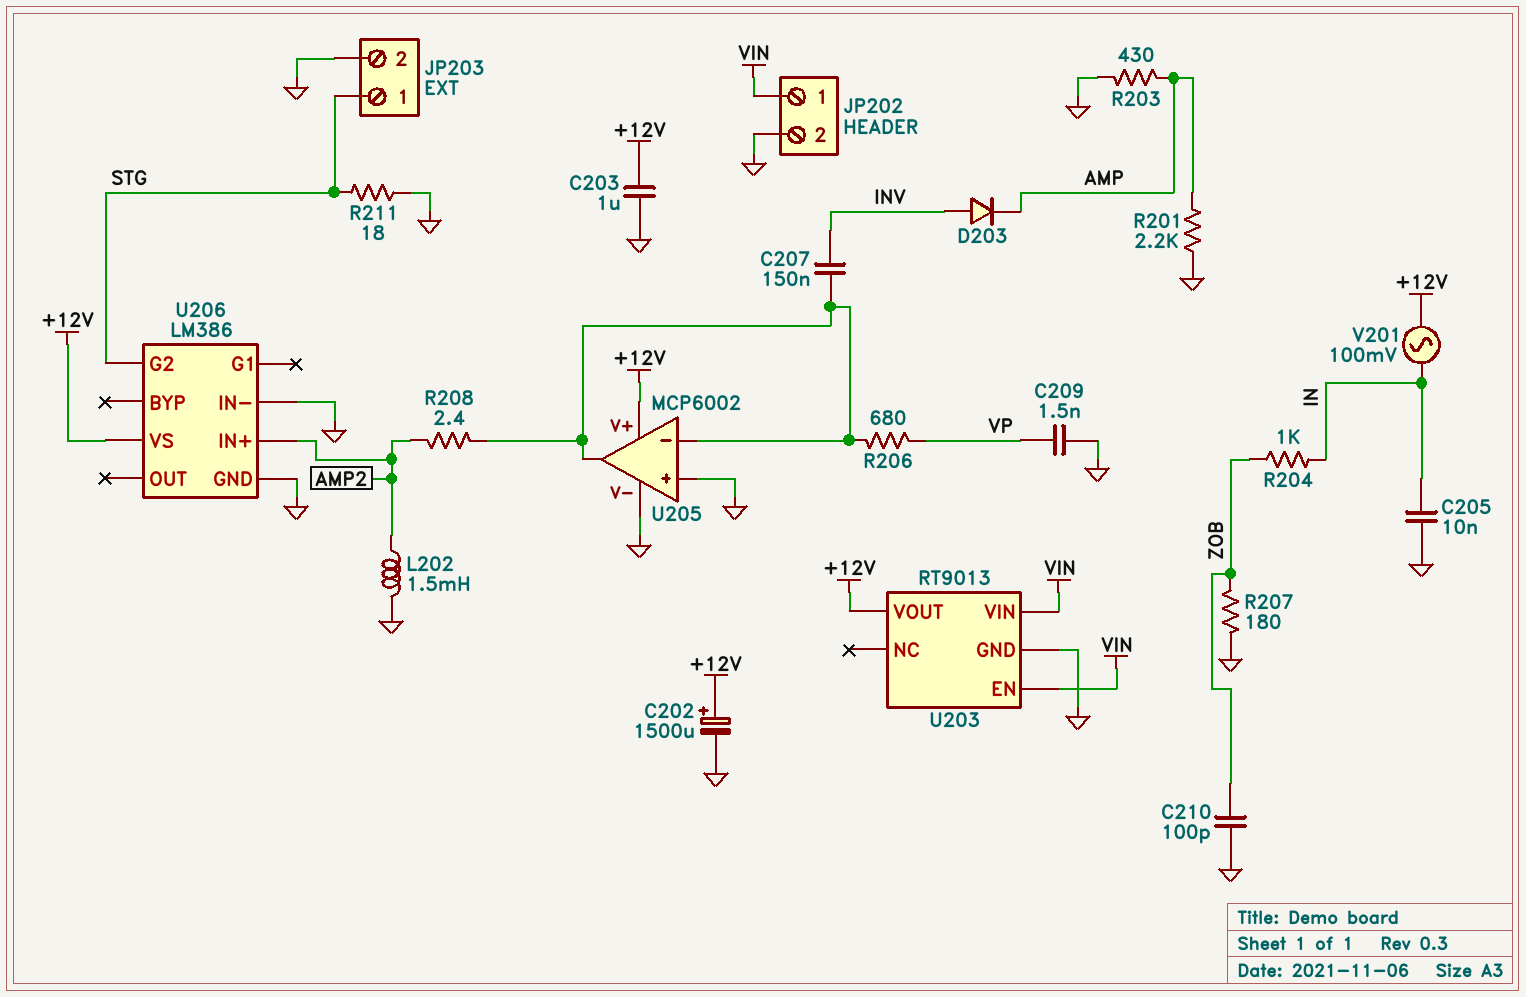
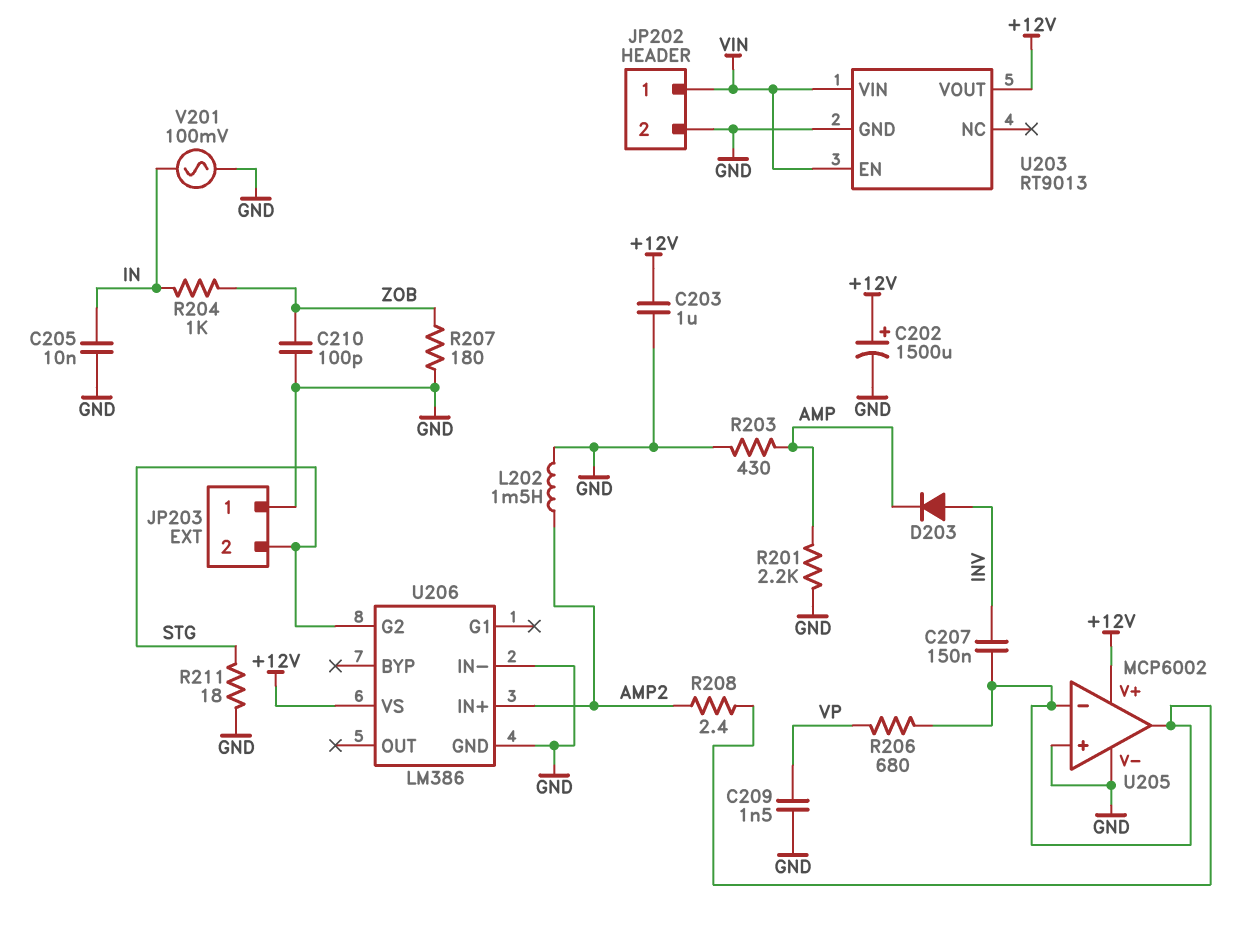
JP203 pin 1: STG -> GND
JP203 pin 2: GND -> STG
V201: AC 100mV (+12V, IN) -> AC 100mV (GND, IN)

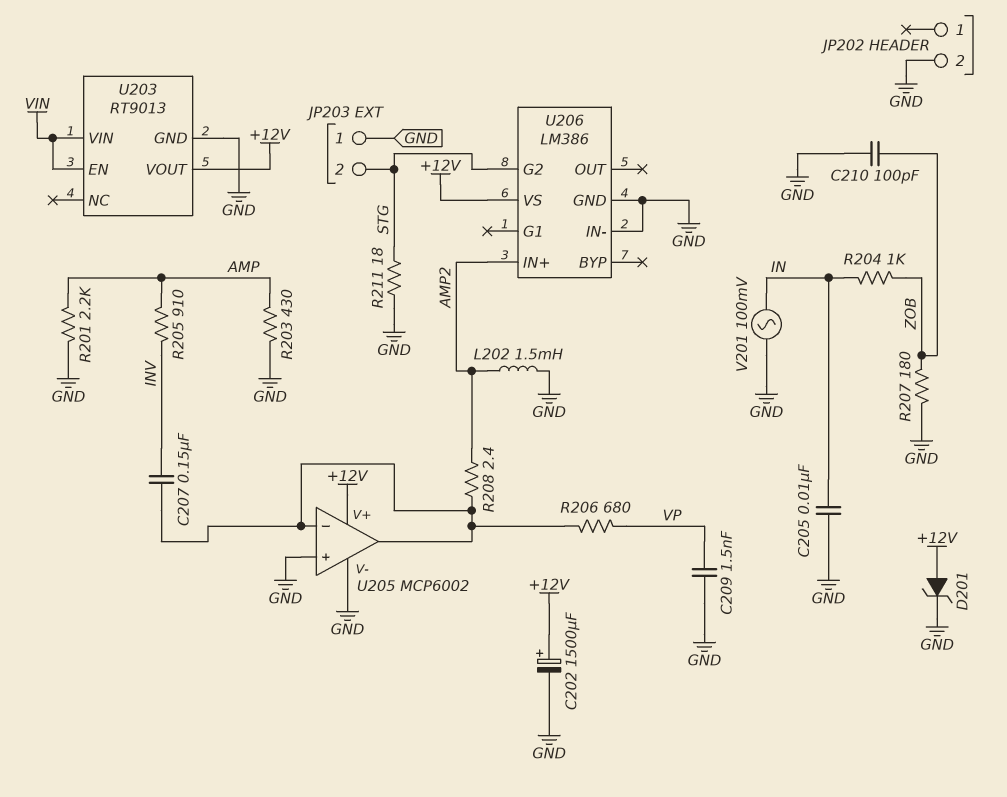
C203: 1uF (+12V, GND) -> none
D201: none -> zener (A +12V, K GND)
D203: diode (A INV, K AMP) -> none
JP202 pin 1: VIN -> none
R205: none -> 910 (AMP, INV)

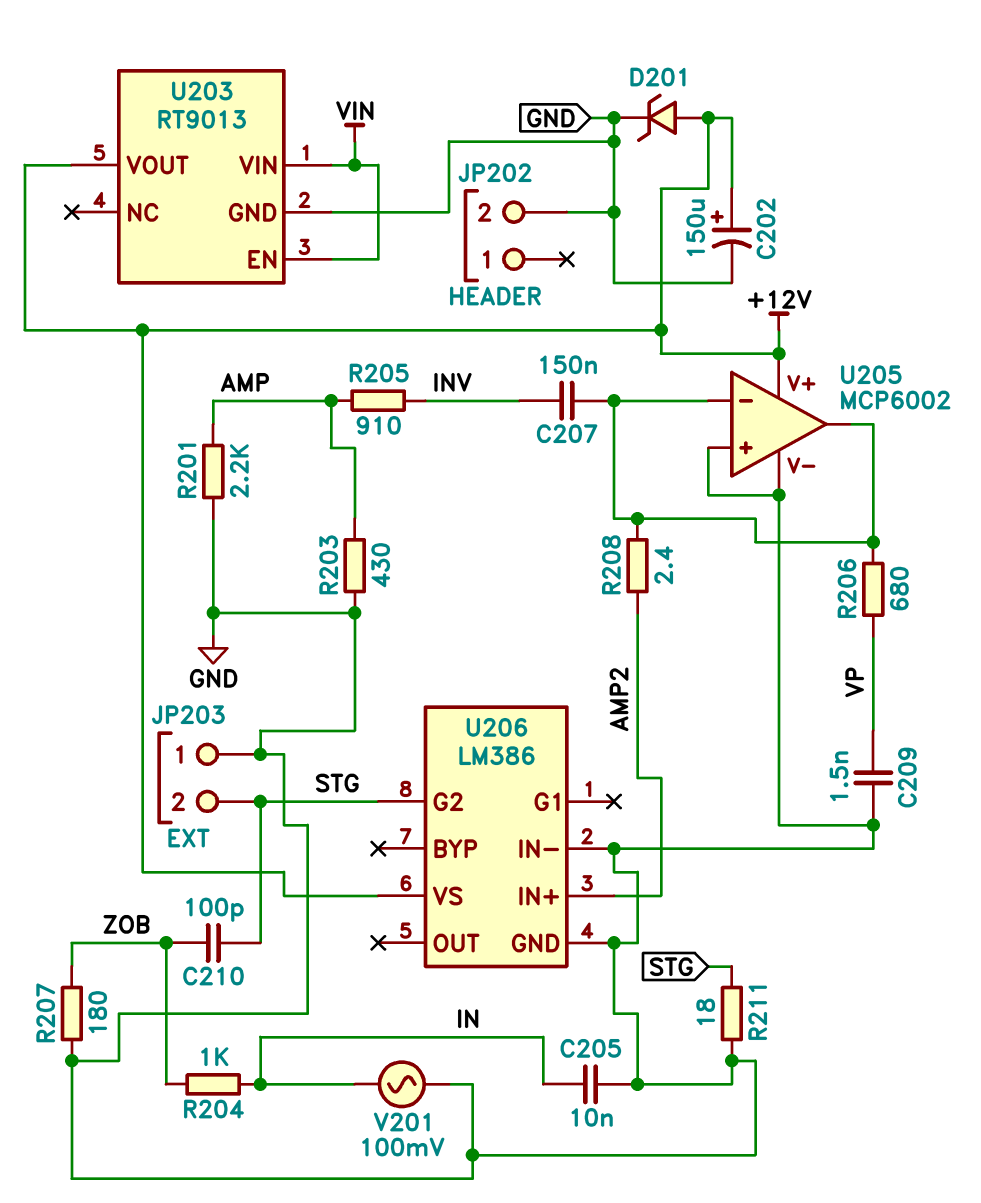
C202: 1500uF (plus +12V, minus GND) -> 150uF (plus +12V, minus GND)
C210: 100pF (GND, ZOB) -> 100pF (STG, ZOB)
L202: 1.5mH (AMP2, GND) -> none

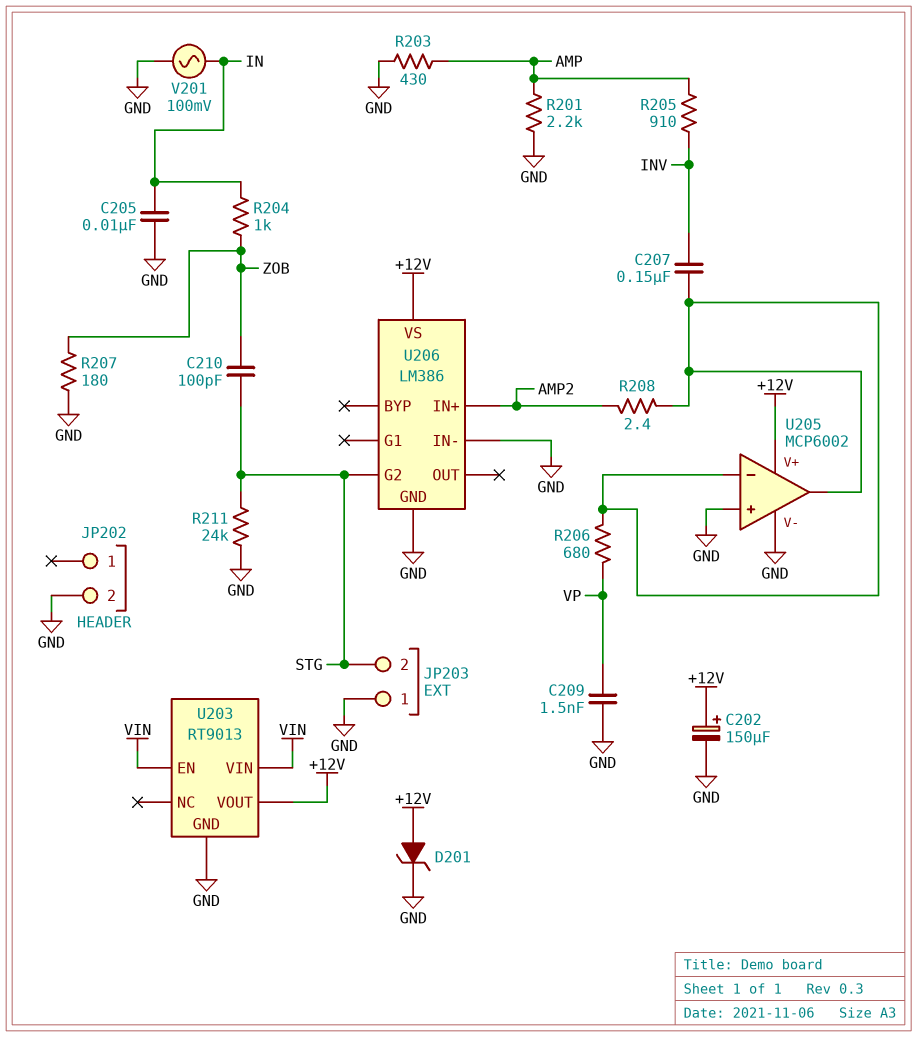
R211: 18 (GND, STG) -> 24k (GND, STG)

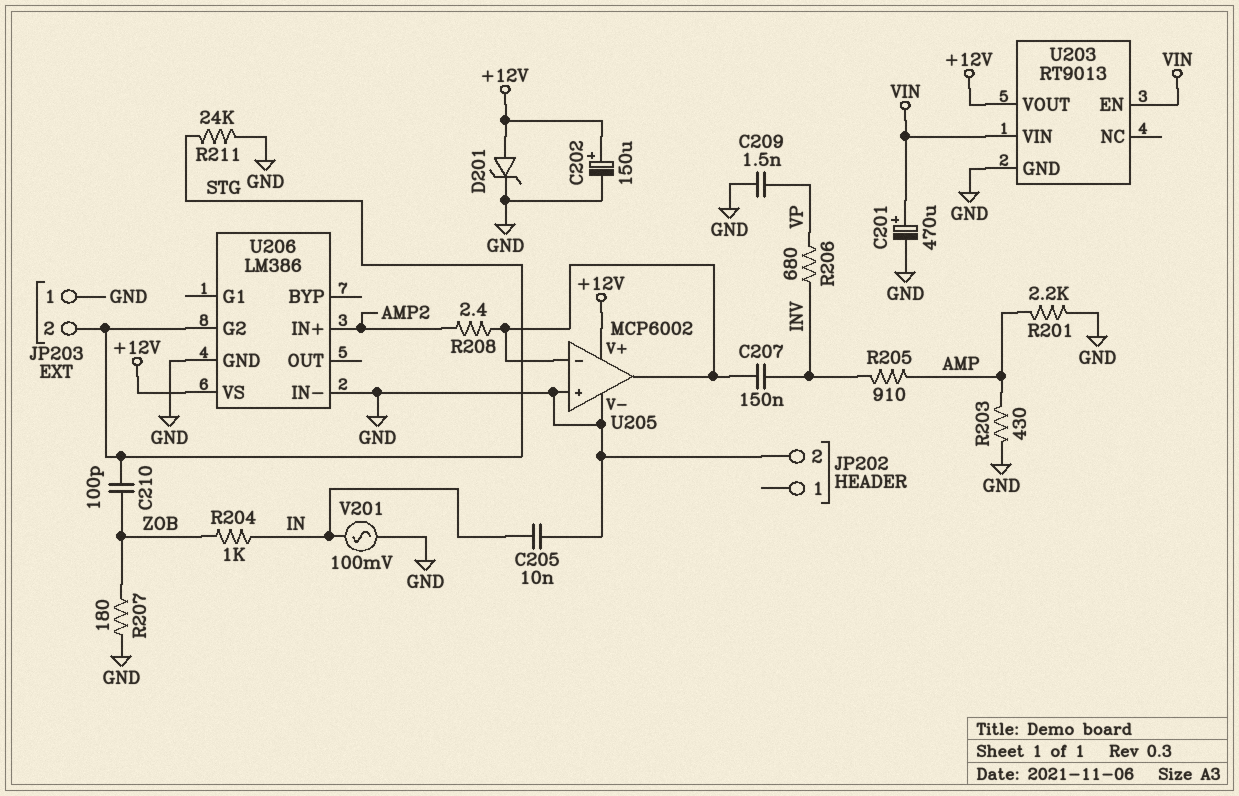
C201: none -> 470uF (plus VIN, minus GND)
R206: 680 (U205/in-, VP) -> 680 (INV, VP)

